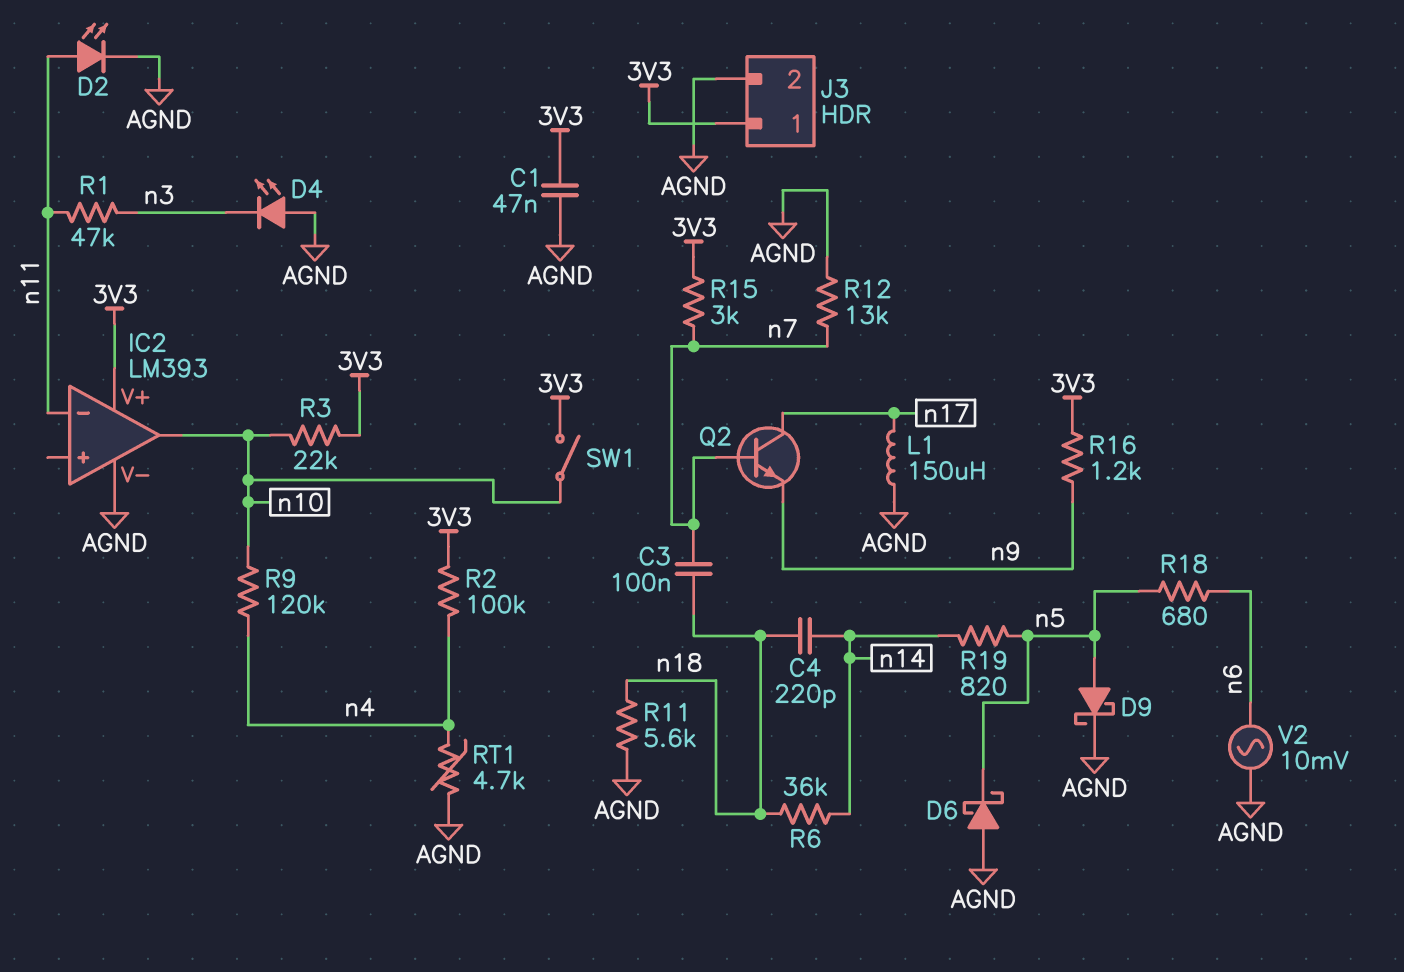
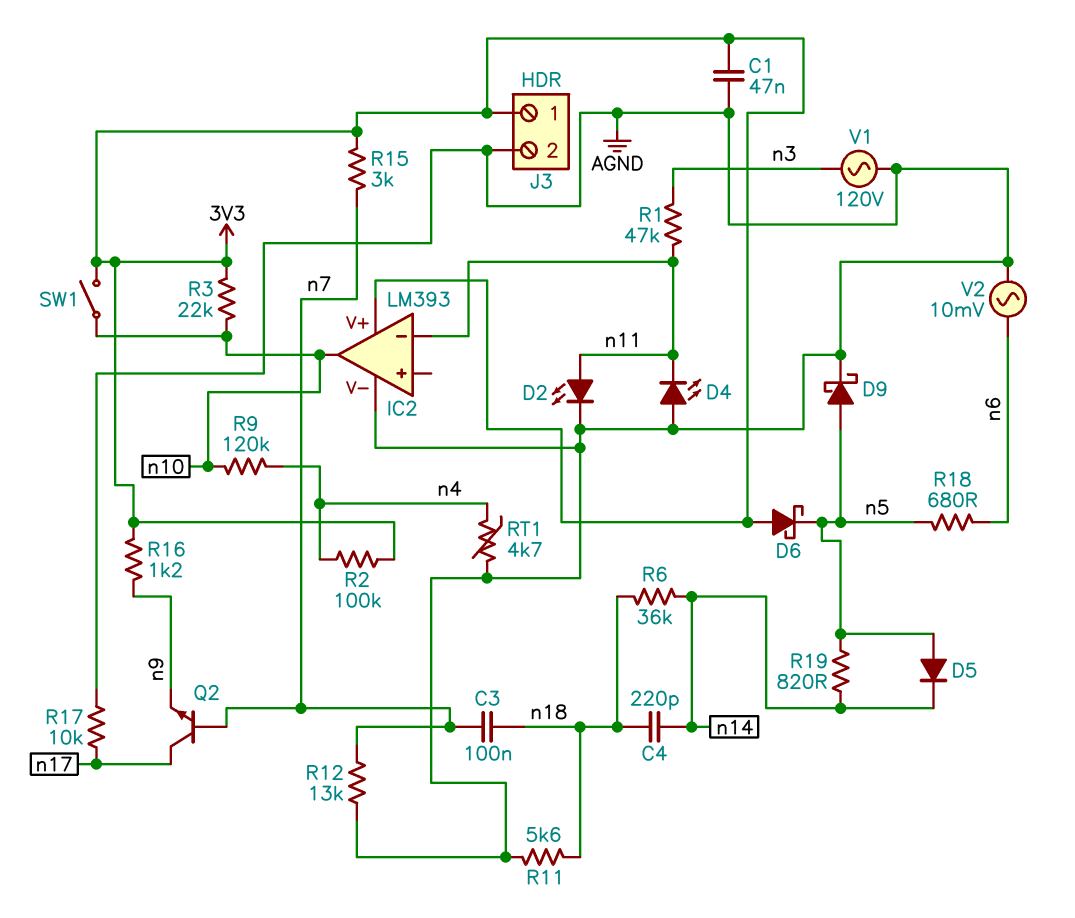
D4: LED (A AGND, K n3) -> LED (A AGND, K n11)
D5: none -> diode (A n5, K n14)
D6: schottky (A AGND, K n5) -> schottky (A 3V3, K n5)
L1: 150uH (AGND, n17) -> none
R17: none -> 10k (AGND, n17)
V1: none -> AC 120V (AGND, n3)

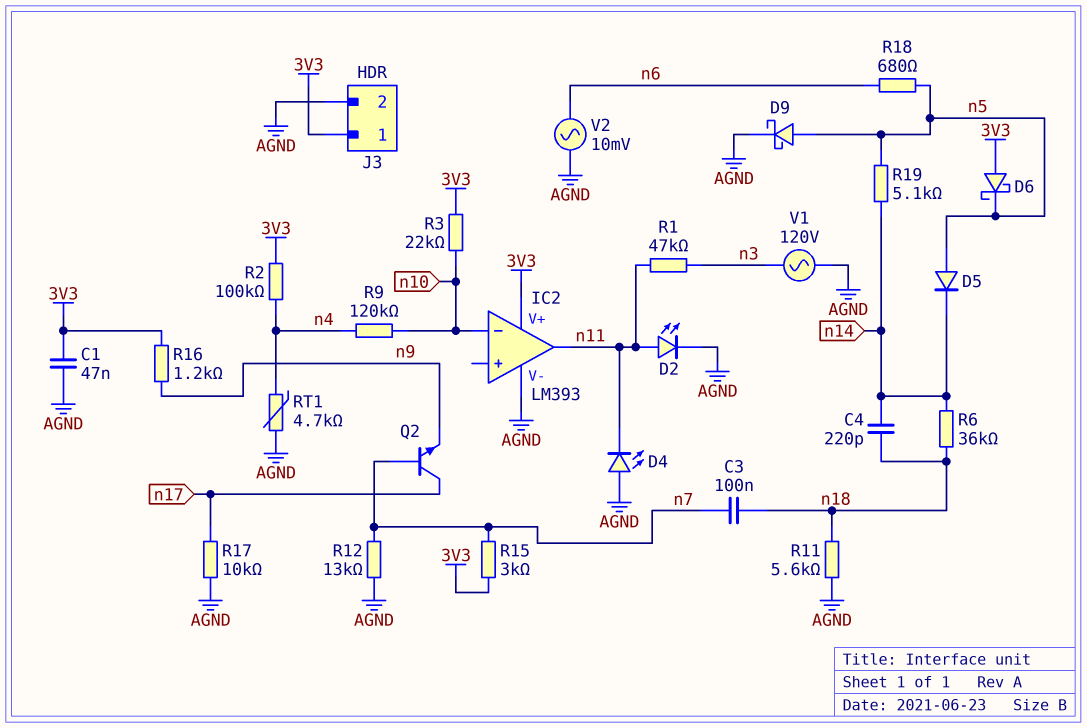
IC2 pin in-: n11 -> n10
IC2 pin out: n10 -> n11
R19: 820 (n5, n14) -> 5.1k (n5, n14)
SW1: switch (3V3, n10) -> none

